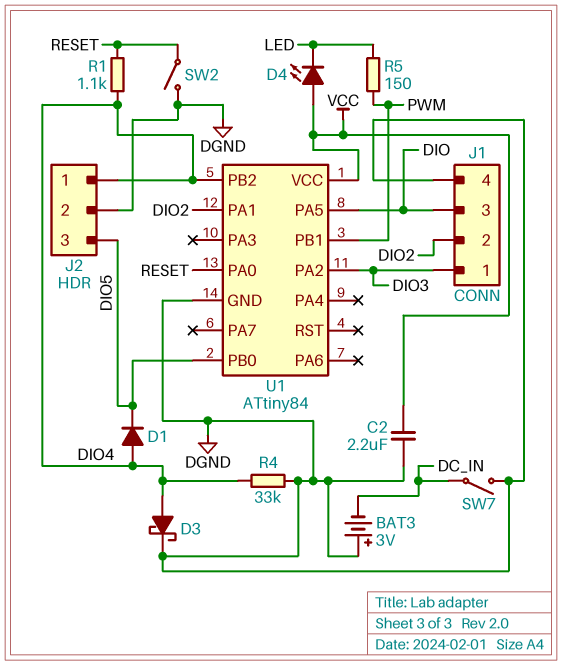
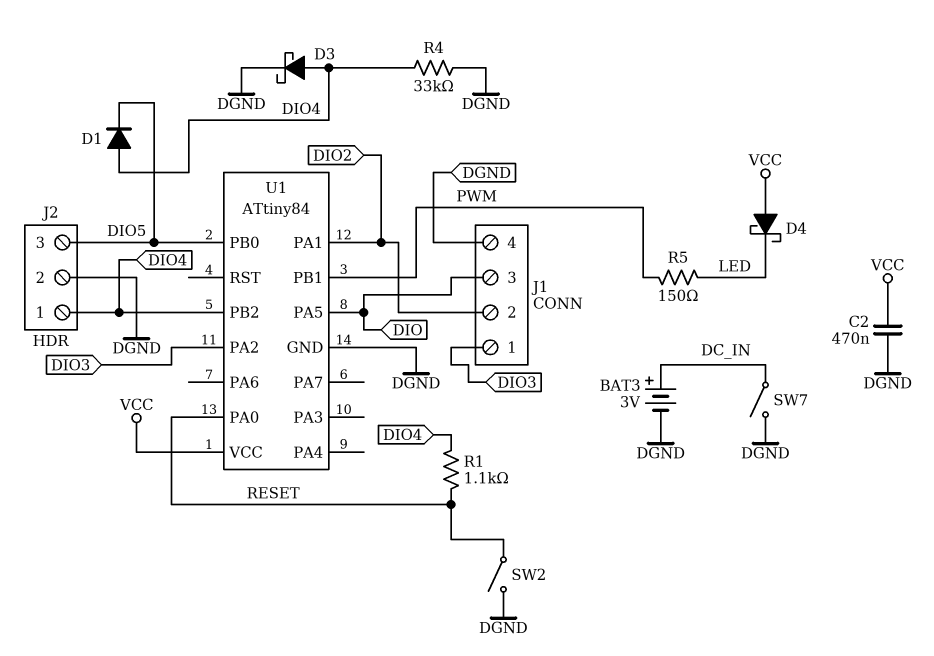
BAT3: 3V (plus DGND, minus DC_IN) -> 3V (plus DC_IN, minus DGND)
C2: 2.2uF (DGND, VCC) -> 470nF (DGND, VCC)
D4: LED (A VCC, K LED) -> schottky (A VCC, K LED)

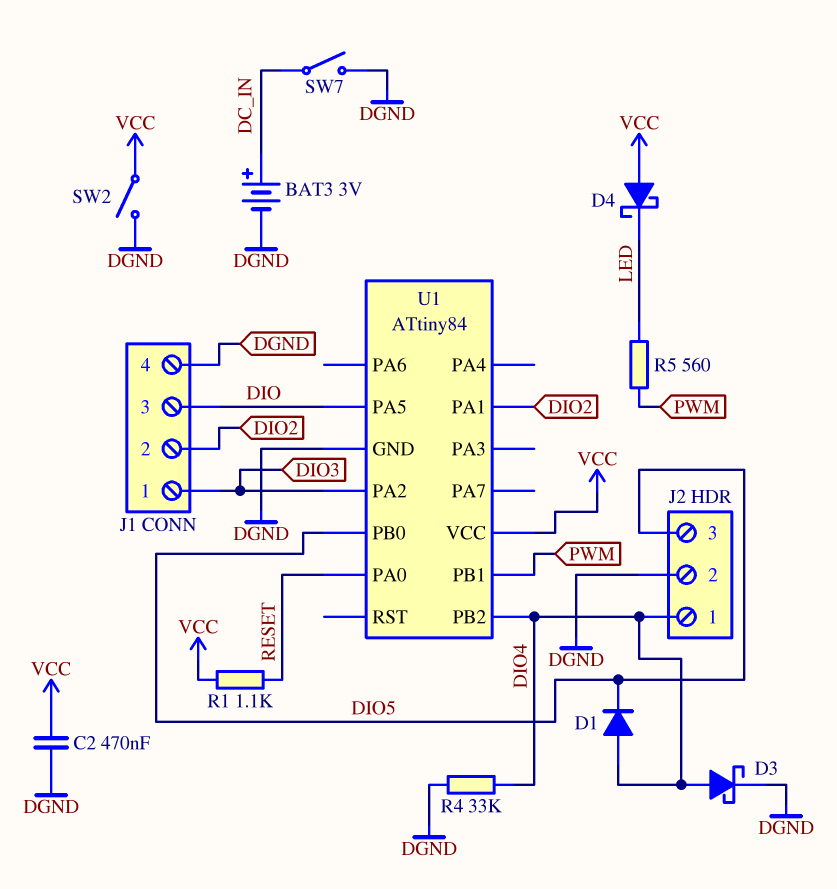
R1: 1.1k (DIO4, RESET) -> 1.1k (RESET, VCC)
R5: 150 (LED, PWM) -> 560 (LED, PWM)
SW2: switch (DGND, RESET) -> switch (DGND, VCC)

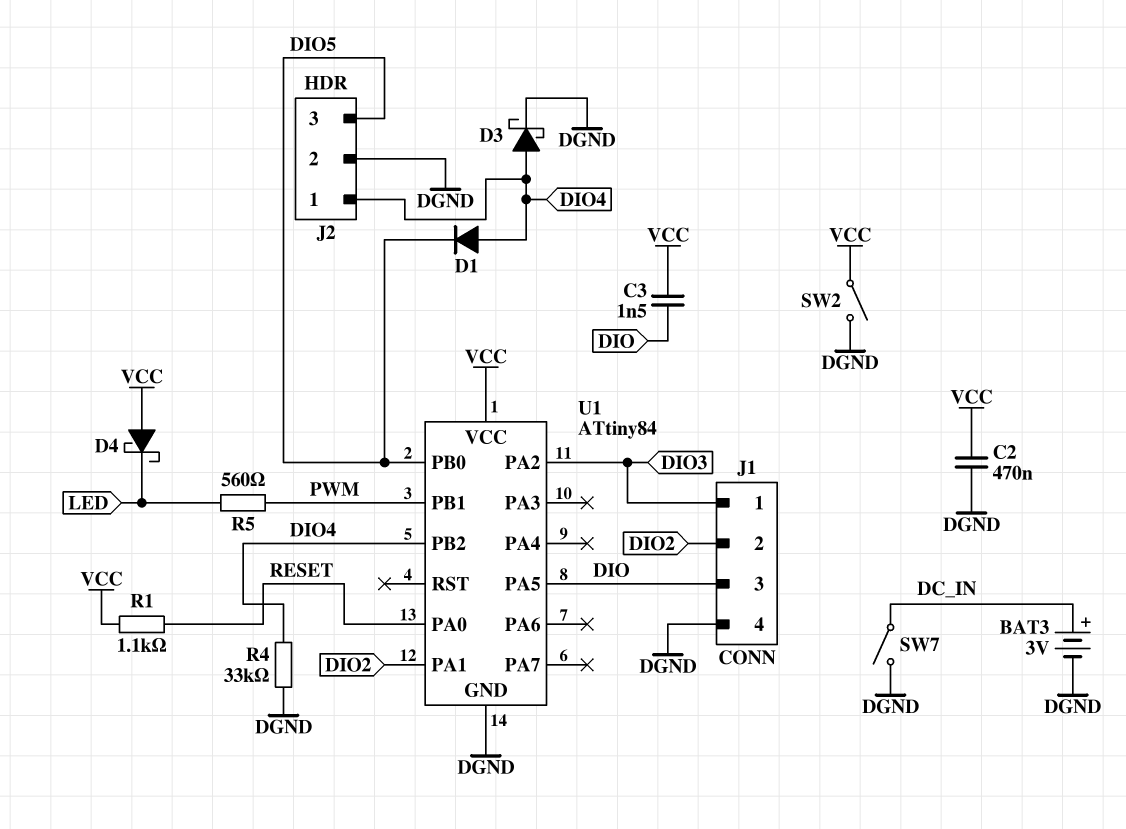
C3: none -> 1.5nF (DIO, VCC)

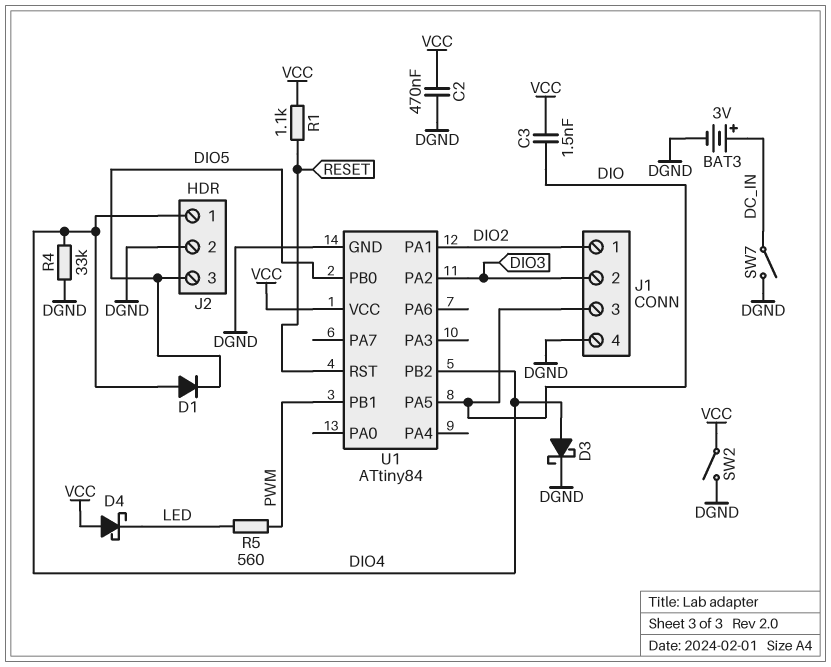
J1 pin 1: DIO3 -> DIO2
J1 pin 2: DIO2 -> DIO3
U1 pin PA0: RESET -> none
U1 pin RST: none -> RESET

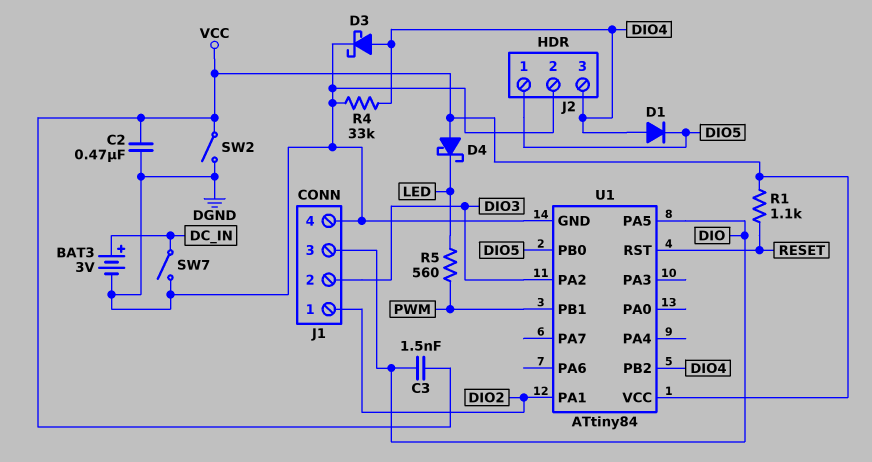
J2 pin 1: DIO4 -> DIO5
J2 pin 3: DIO5 -> DIO4

